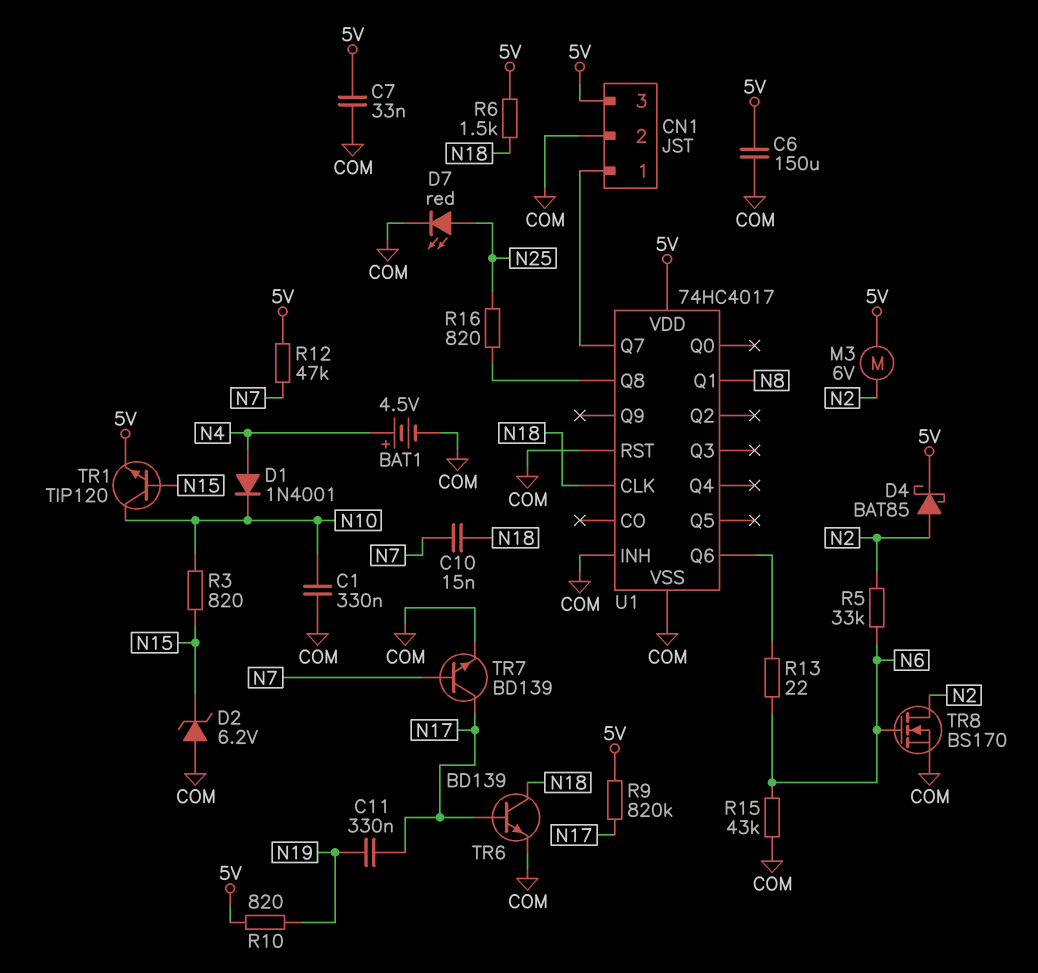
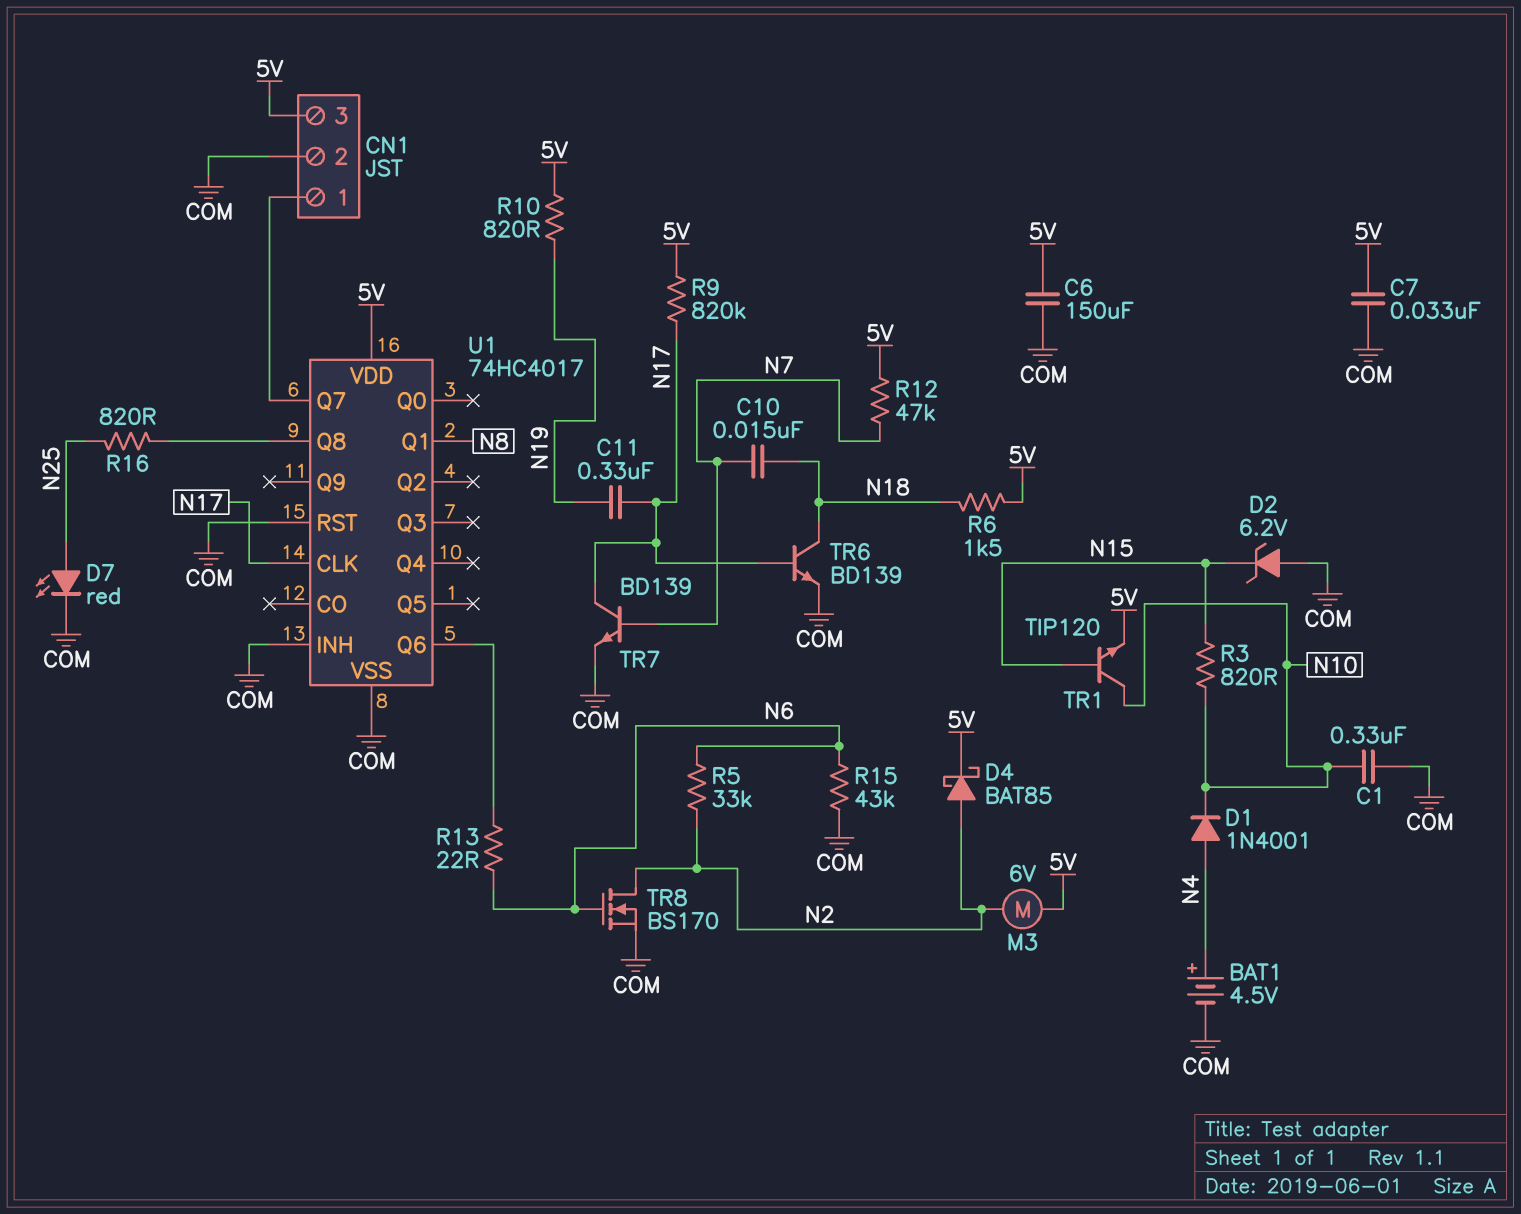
U1 pin CLK: N18 -> N17

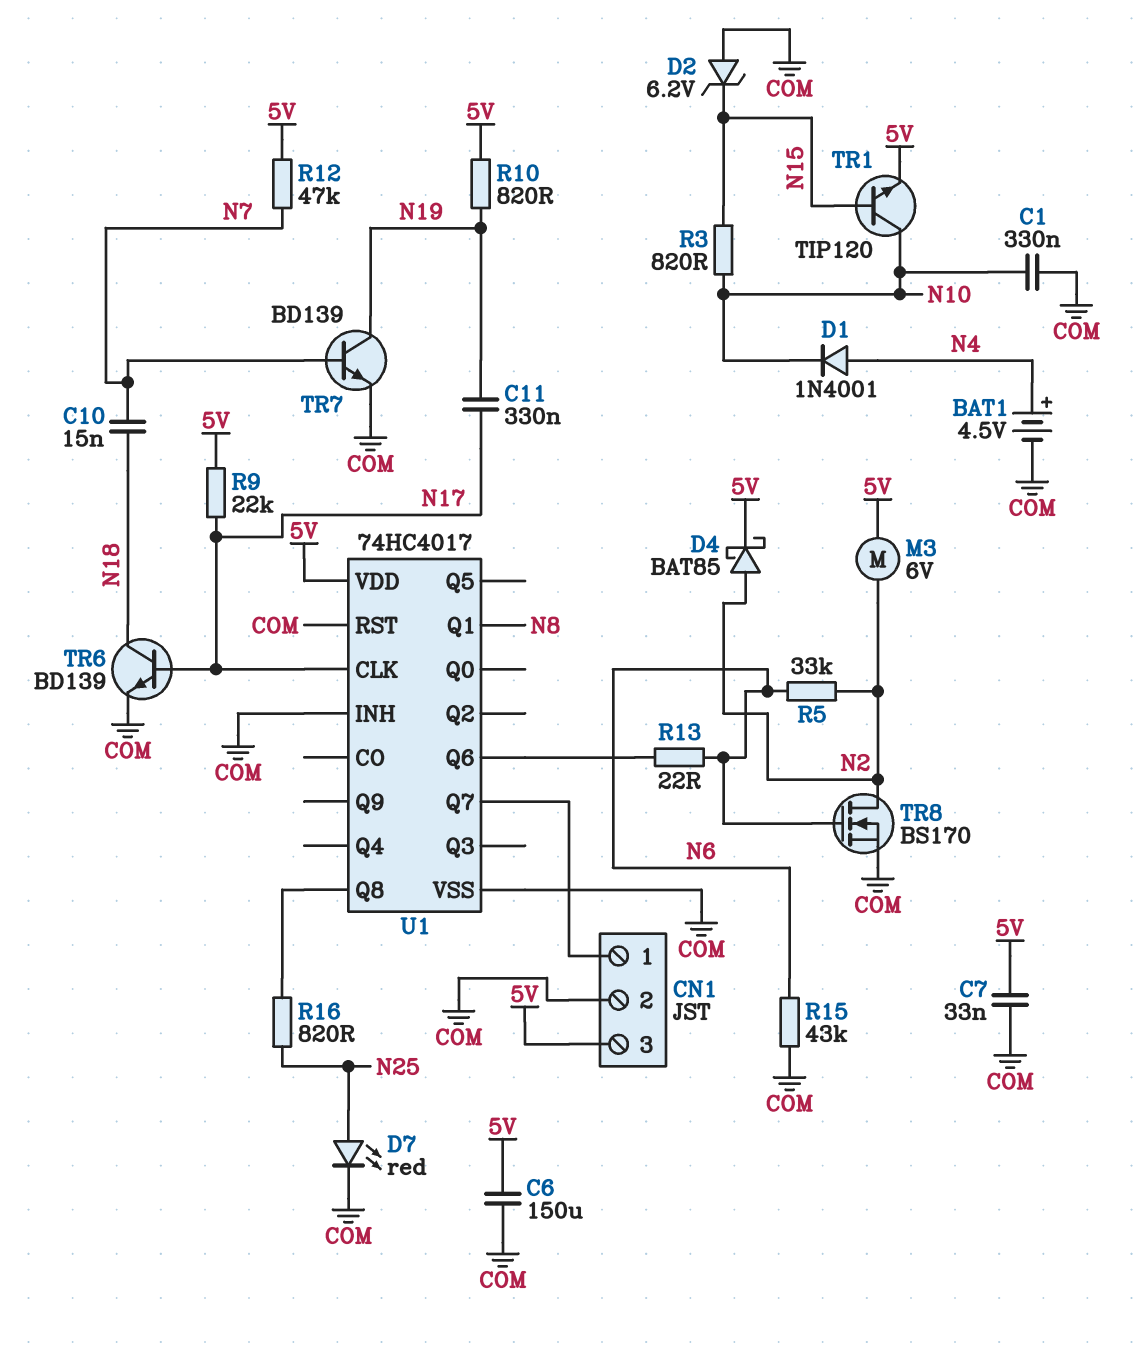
R6: 1.5k (5V, N18) -> none
R9: 820k (5V, N17) -> 22k (5V, N17)
TR7: NPN BD139 (B N7, C N17, E COM) -> NPN BD139 (B N7, C N19, E COM)

